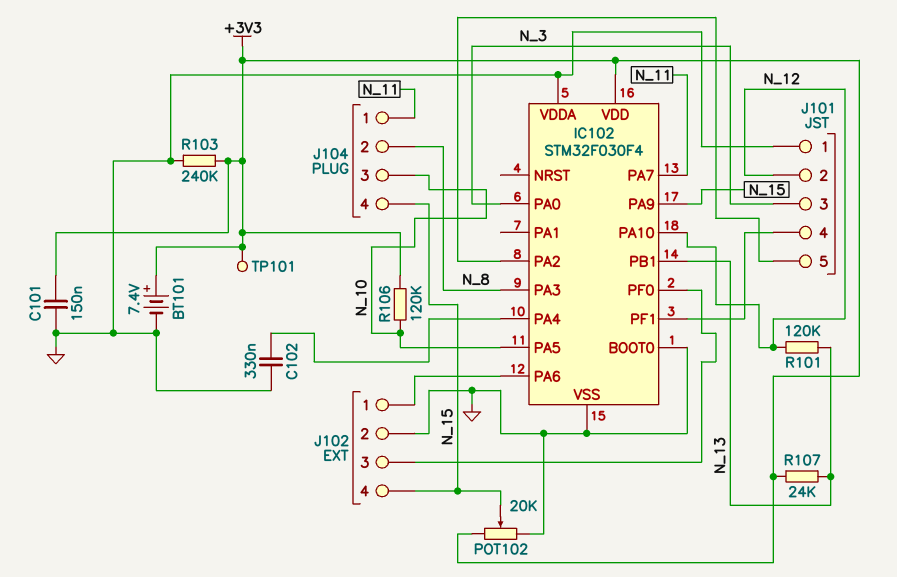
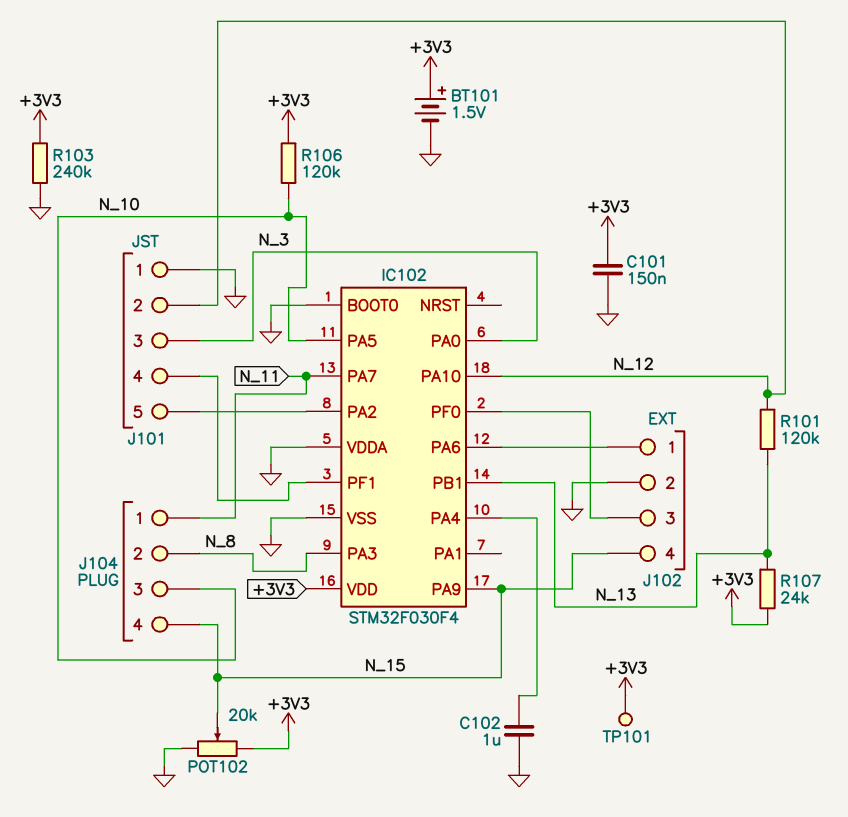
BT101: 7.4V (plus +3V3, minus GND) -> 1.5V (plus +3V3, minus GND)
C102: 330nF (GND, IC102/PA4) -> 1uF (GND, IC102/PA4)

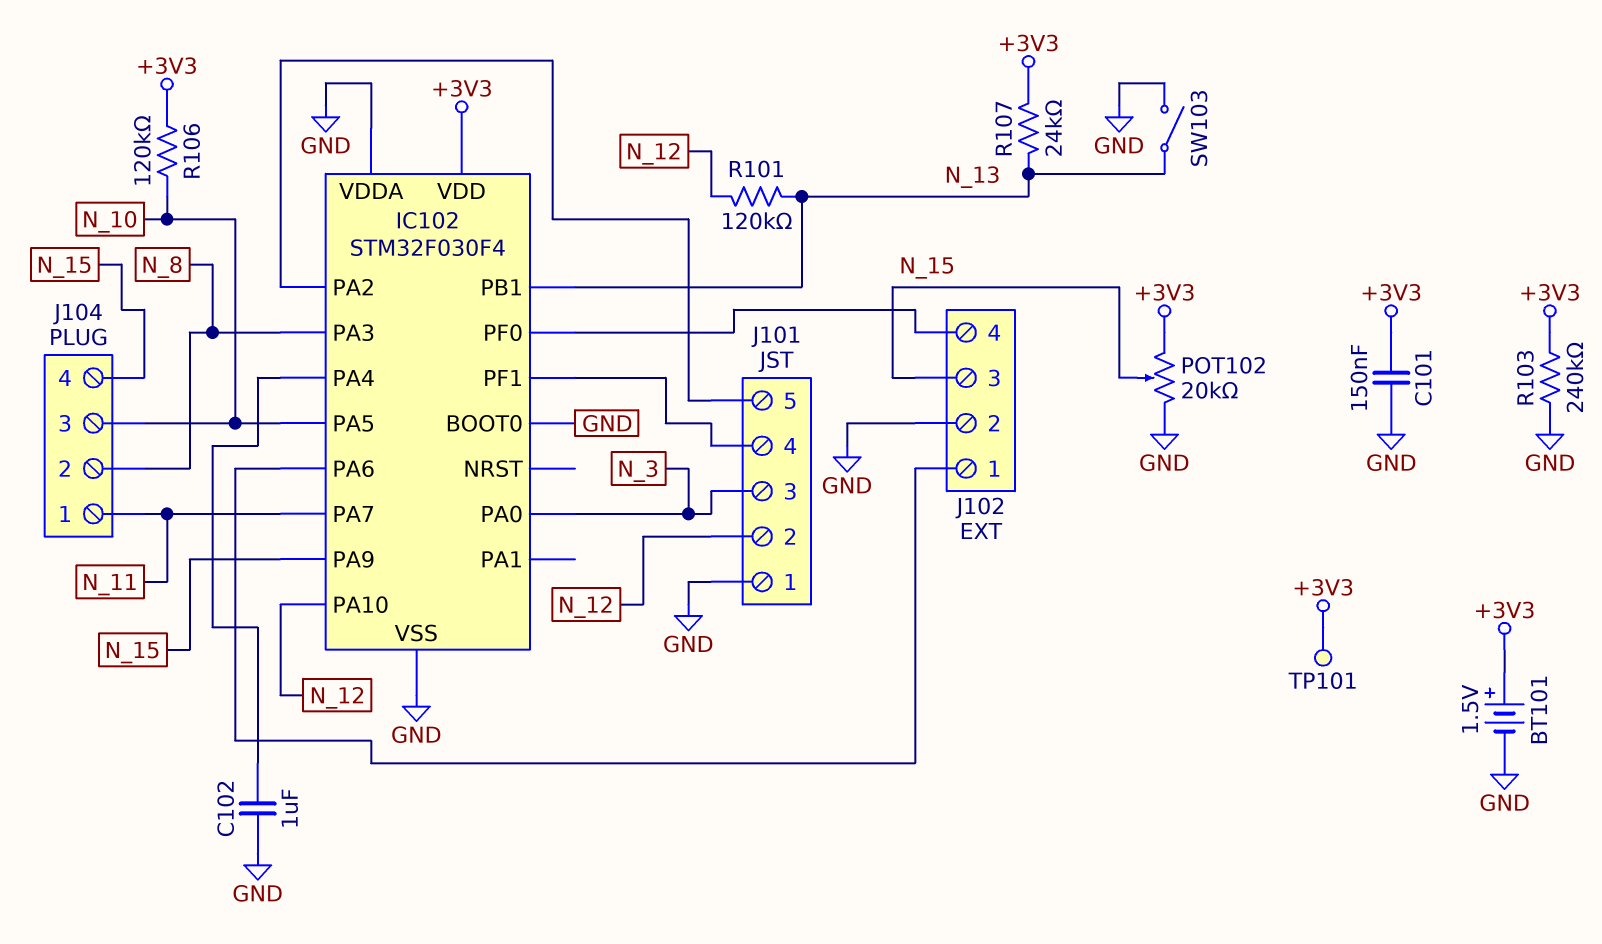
J102 pin 3: IC102/PF0 -> N_15
J102 pin 4: N_15 -> IC102/PF0
SW103: none -> switch (GND, N_13)

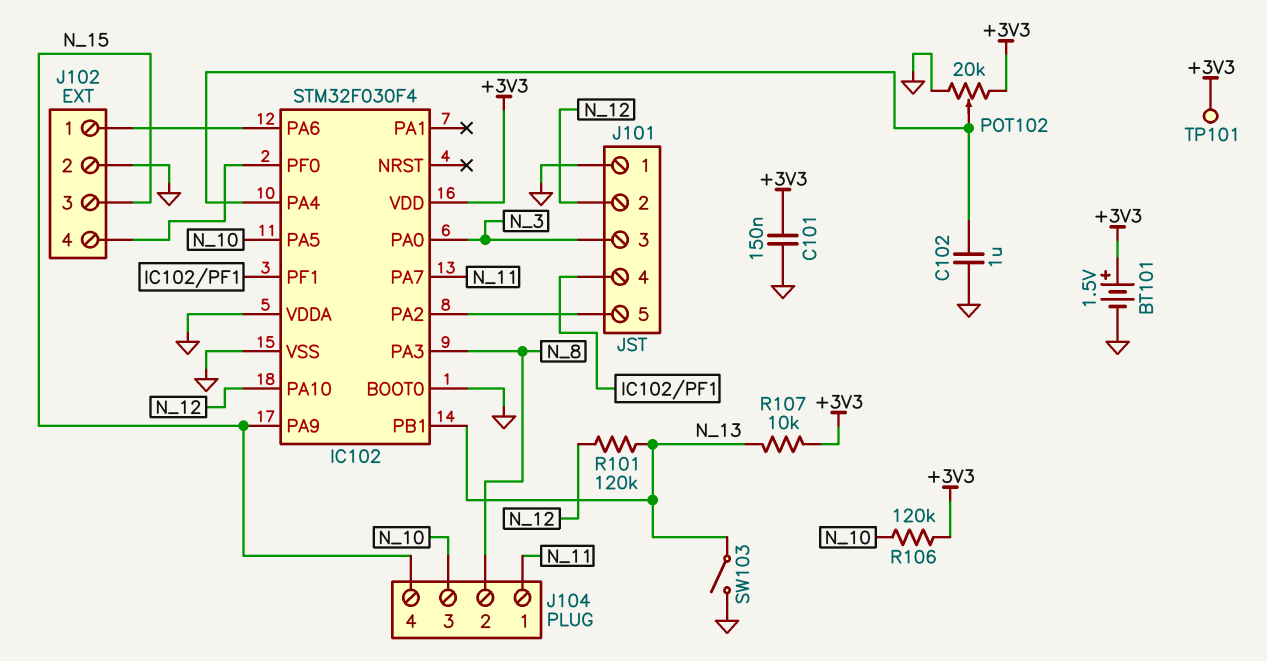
POT102: 20k (+3V3, GND, wiper N_15) -> 20k (+3V3, GND, wiper IC102/PA4)
R103: 240k (+3V3, GND) -> none
R107: 24k (+3V3, N_13) -> 10k (+3V3, N_13)

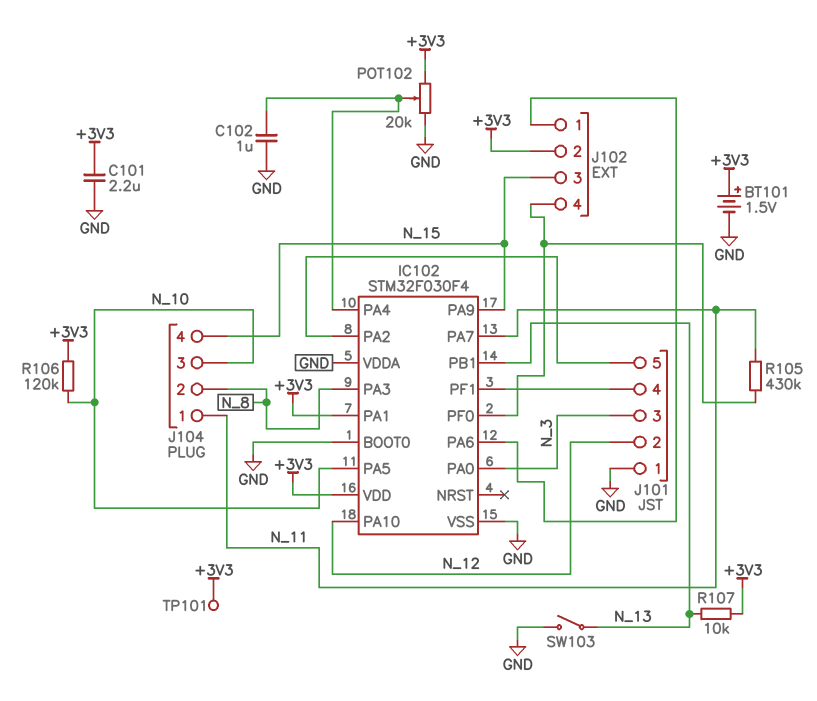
C101: 150nF (+3V3, GND) -> 2.2uF (+3V3, GND)
IC102 pin PA1: none -> +3V3
J102 pin 2: GND -> +3V3
R101: 120k (N_12, N_13) -> none
R105: none -> 430k (IC102/PF0, N_11)

